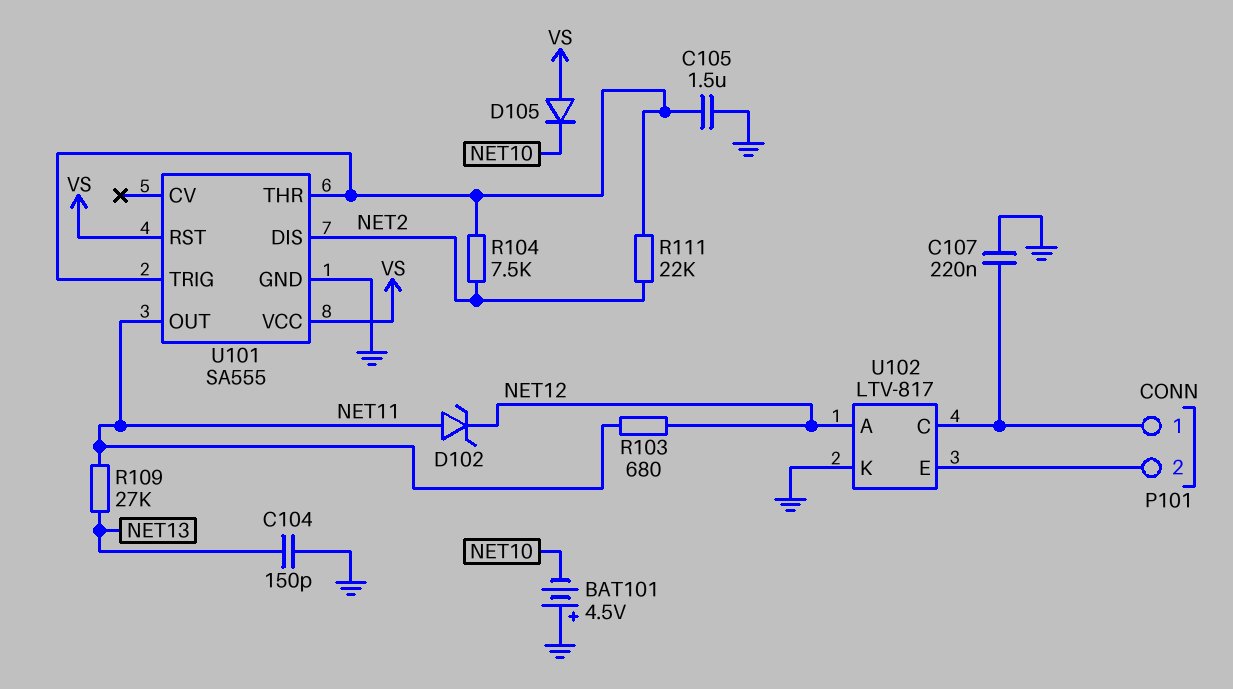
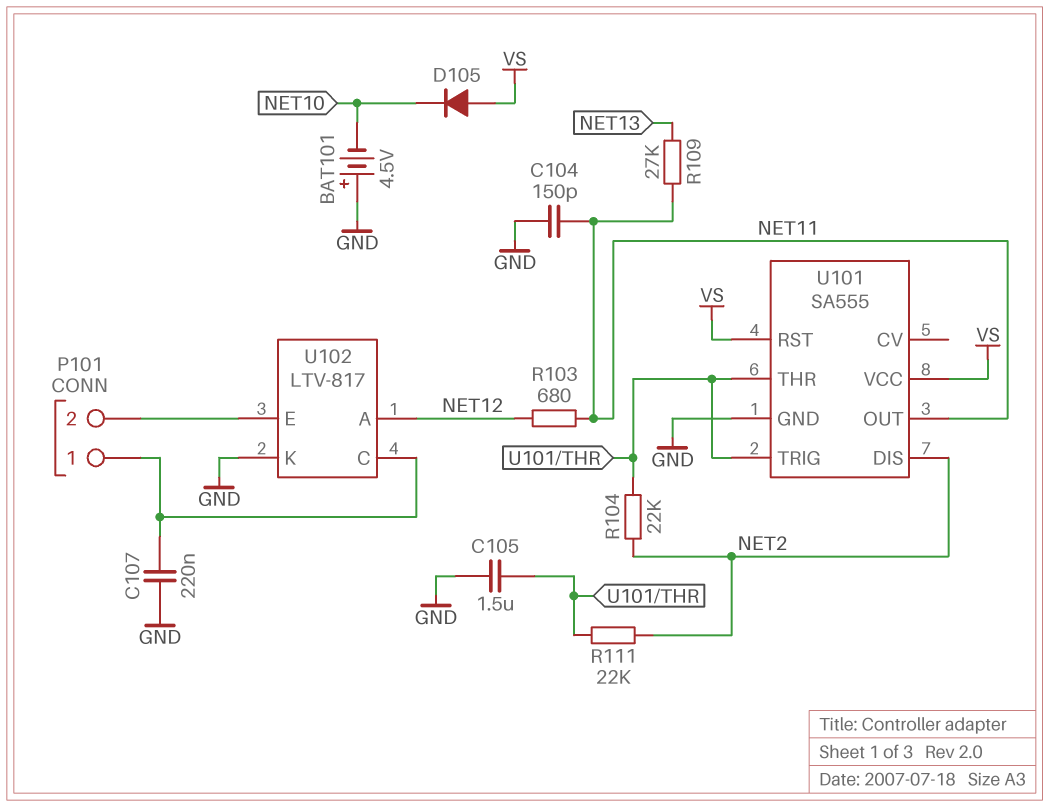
C104: 150pF (GND, NET13) -> 150pF (GND, NET11)
D102: zener (A NET11, K NET12) -> none
R104: 7.5k (NET2, U101/THR) -> 22k (NET2, U101/THR)

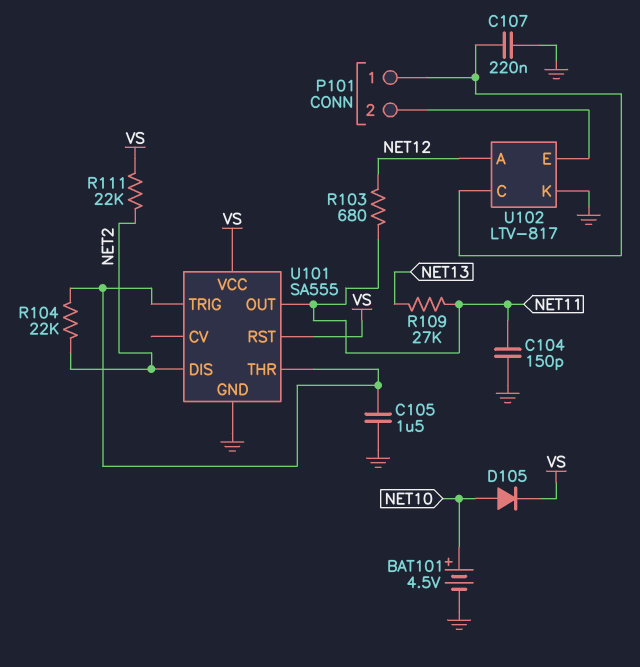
BAT101: 4.5V (plus GND, minus NET10) -> 4.5V (plus NET10, minus GND)
D105: diode (A VS, K NET10) -> diode (A NET10, K VS)
R111: 22k (NET2, U101/THR) -> 22k (NET2, VS)

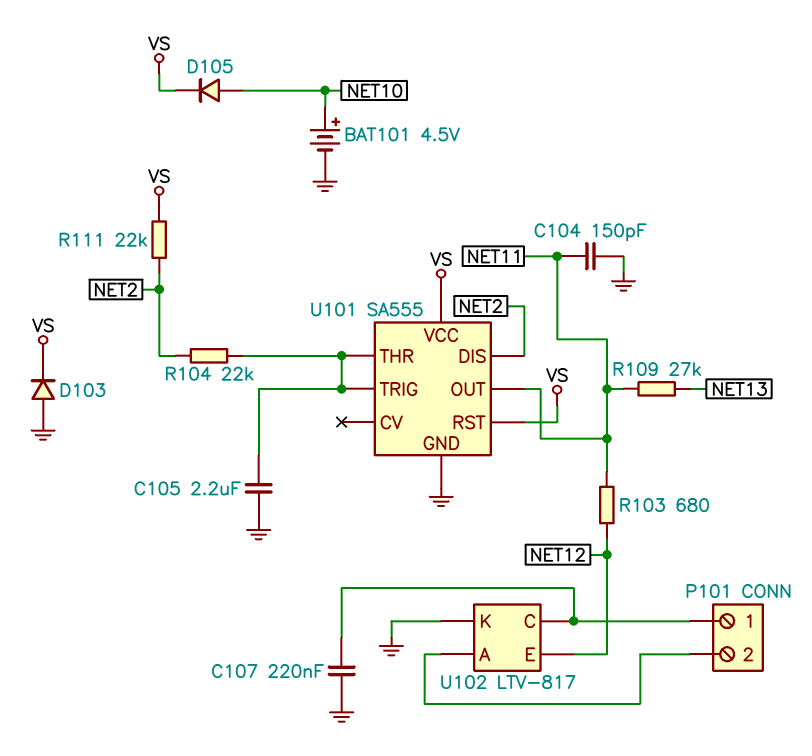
C105: 1.5uF (GND, U101/THR) -> 2.2uF (GND, U101/THR)
D103: none -> diode (A GND, K VS)
U102 pin A: NET12 -> P101/2
U102 pin E: P101/2 -> NET12

